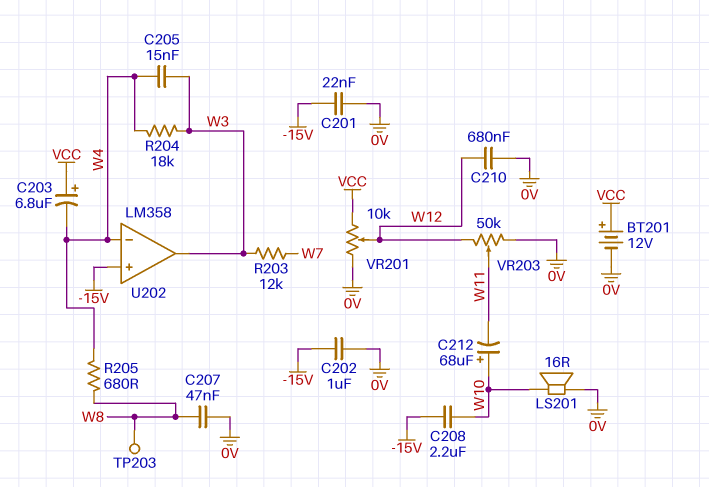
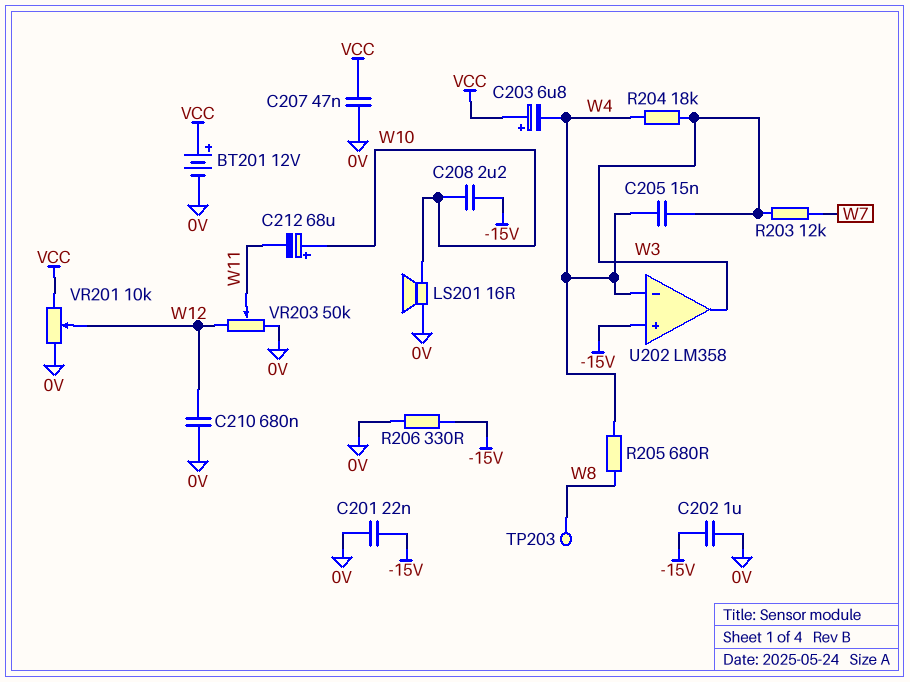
C207: 47nF (0V, W8) -> 47nF (0V, VCC)
R206: none -> 330 (-15V, 0V)

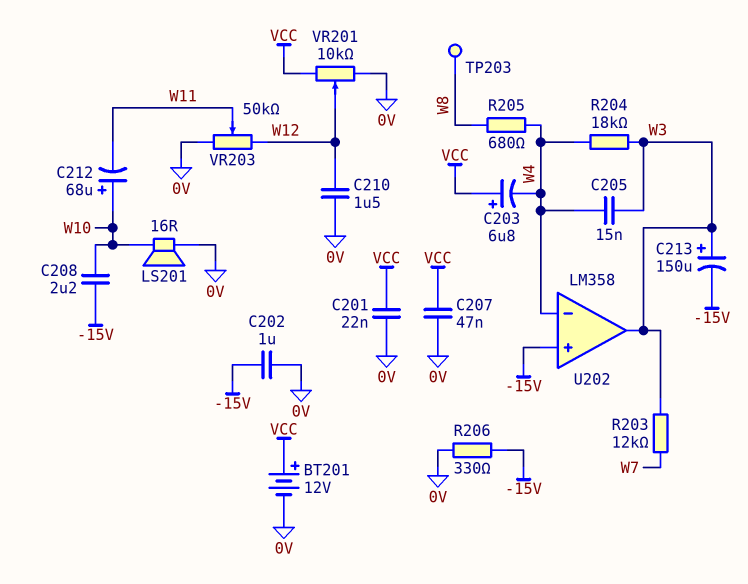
C201: 22nF (-15V, 0V) -> 22nF (0V, VCC)
C210: 680nF (0V, W12) -> 1.5uF (0V, W12)
C213: none -> 150uF (plus W3, minus -15V)

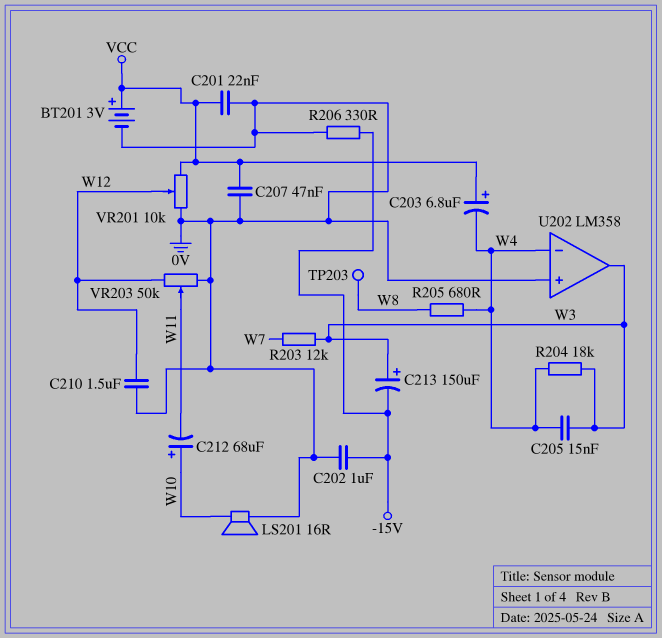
BT201: 12V (plus VCC, minus 0V) -> 3V (plus VCC, minus 0V)
C208: 2.2uF (-15V, W10) -> none
U202 pin in+: -15V -> 0V

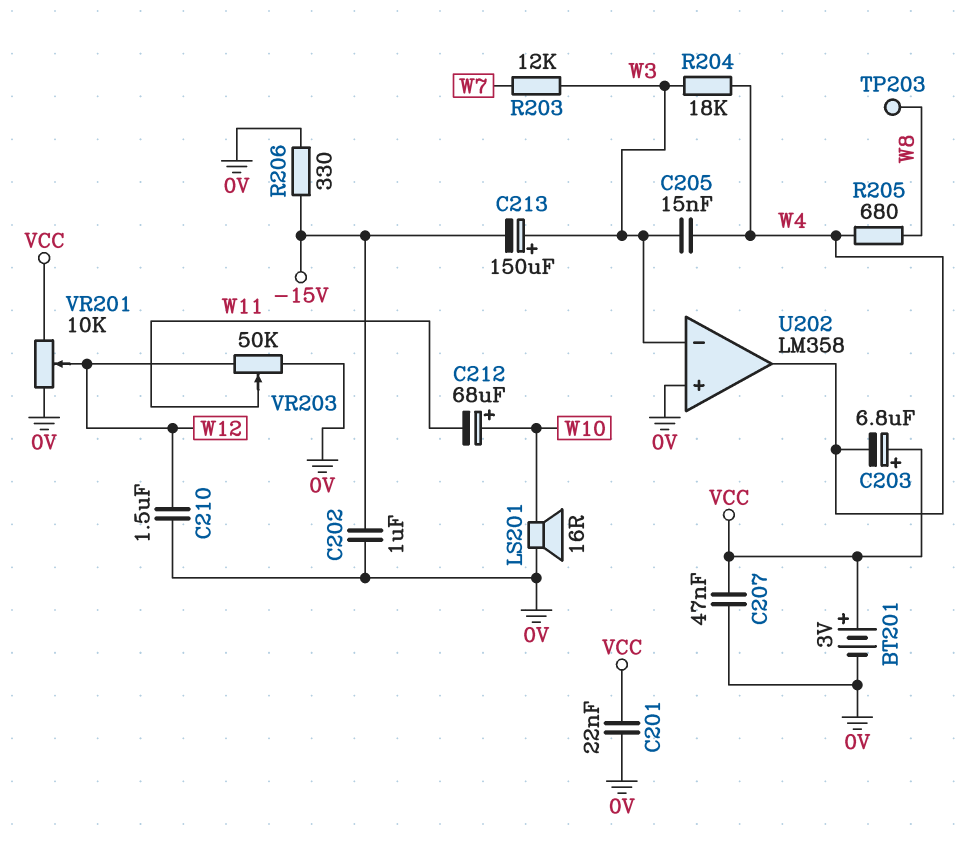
U202 pin in-: W4 -> W3
U202 pin out: W3 -> W4

